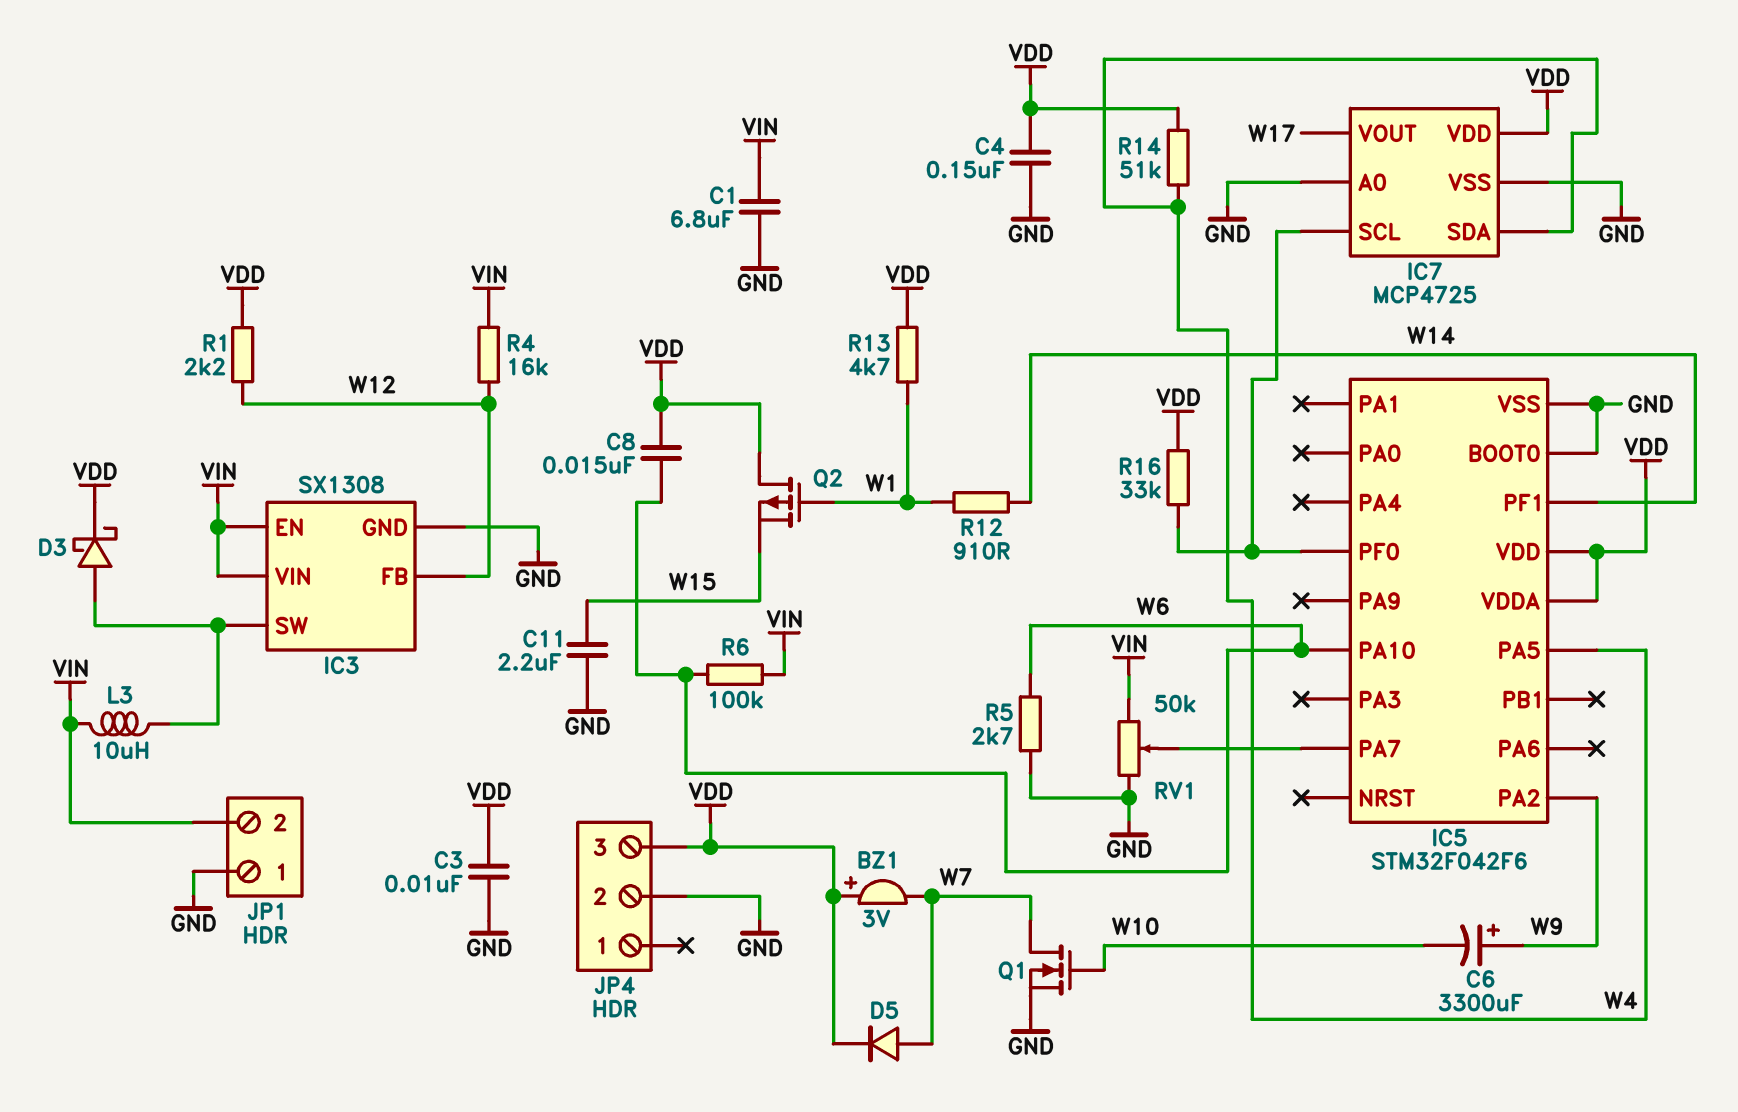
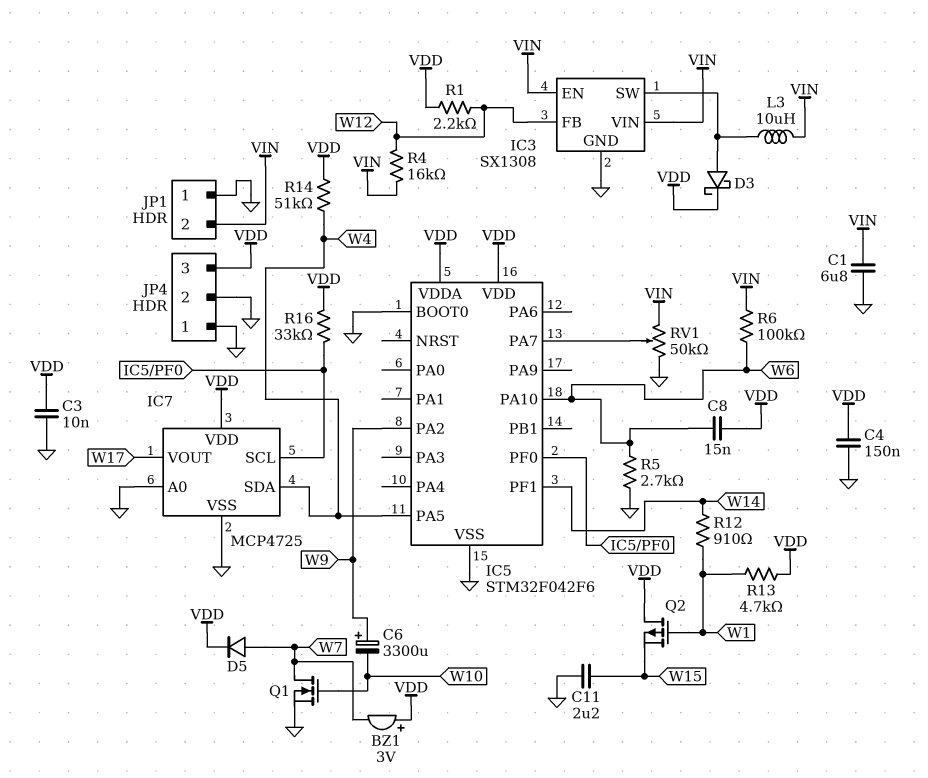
JP4 pin 1: none -> GND

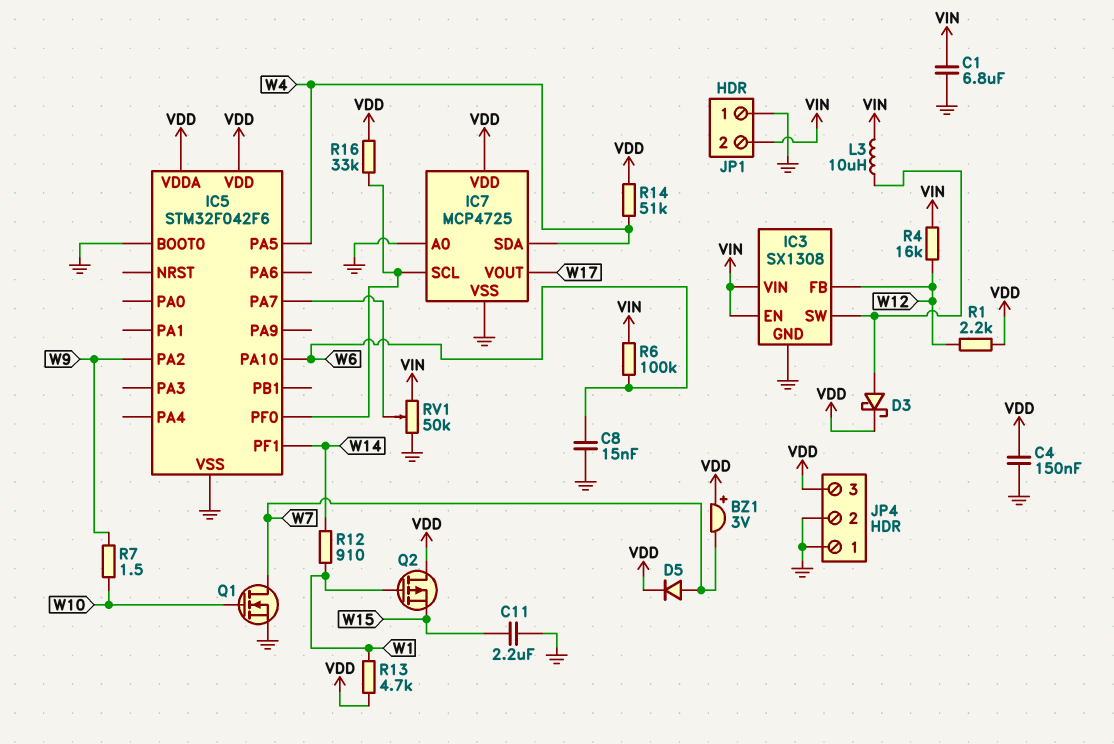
C3: 10nF (GND, VDD) -> none
C6: 3300uF (plus W9, minus W10) -> none
C8: 15nF (VDD, W6) -> 15nF (GND, W6)
R5: 2.7k (GND, W6) -> none
R7: none -> 1.5 (W9, W10)

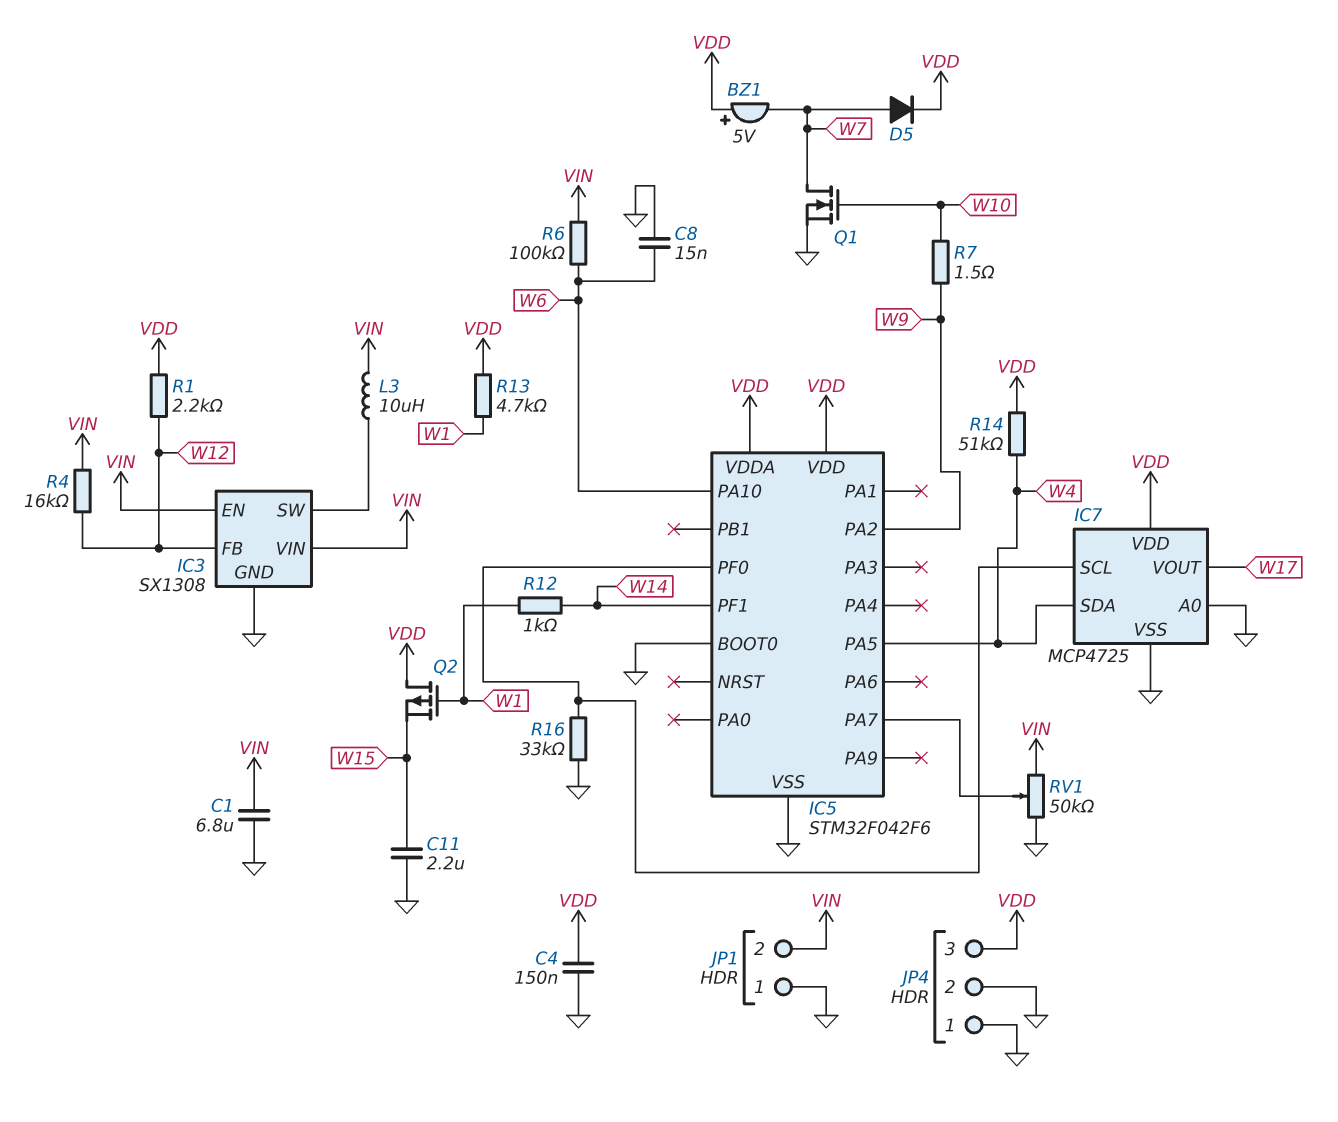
BZ1: buzzer 3V (plus VDD, minus W7) -> buzzer 5V (plus VDD, minus W7)
D3: schottky (A IC3/SW, K VDD) -> none
R12: 910 (W1, W14) -> 1k (W1, W14)
R16: 33k (IC5/PF0, VDD) -> 33k (GND, IC5/PF0)

